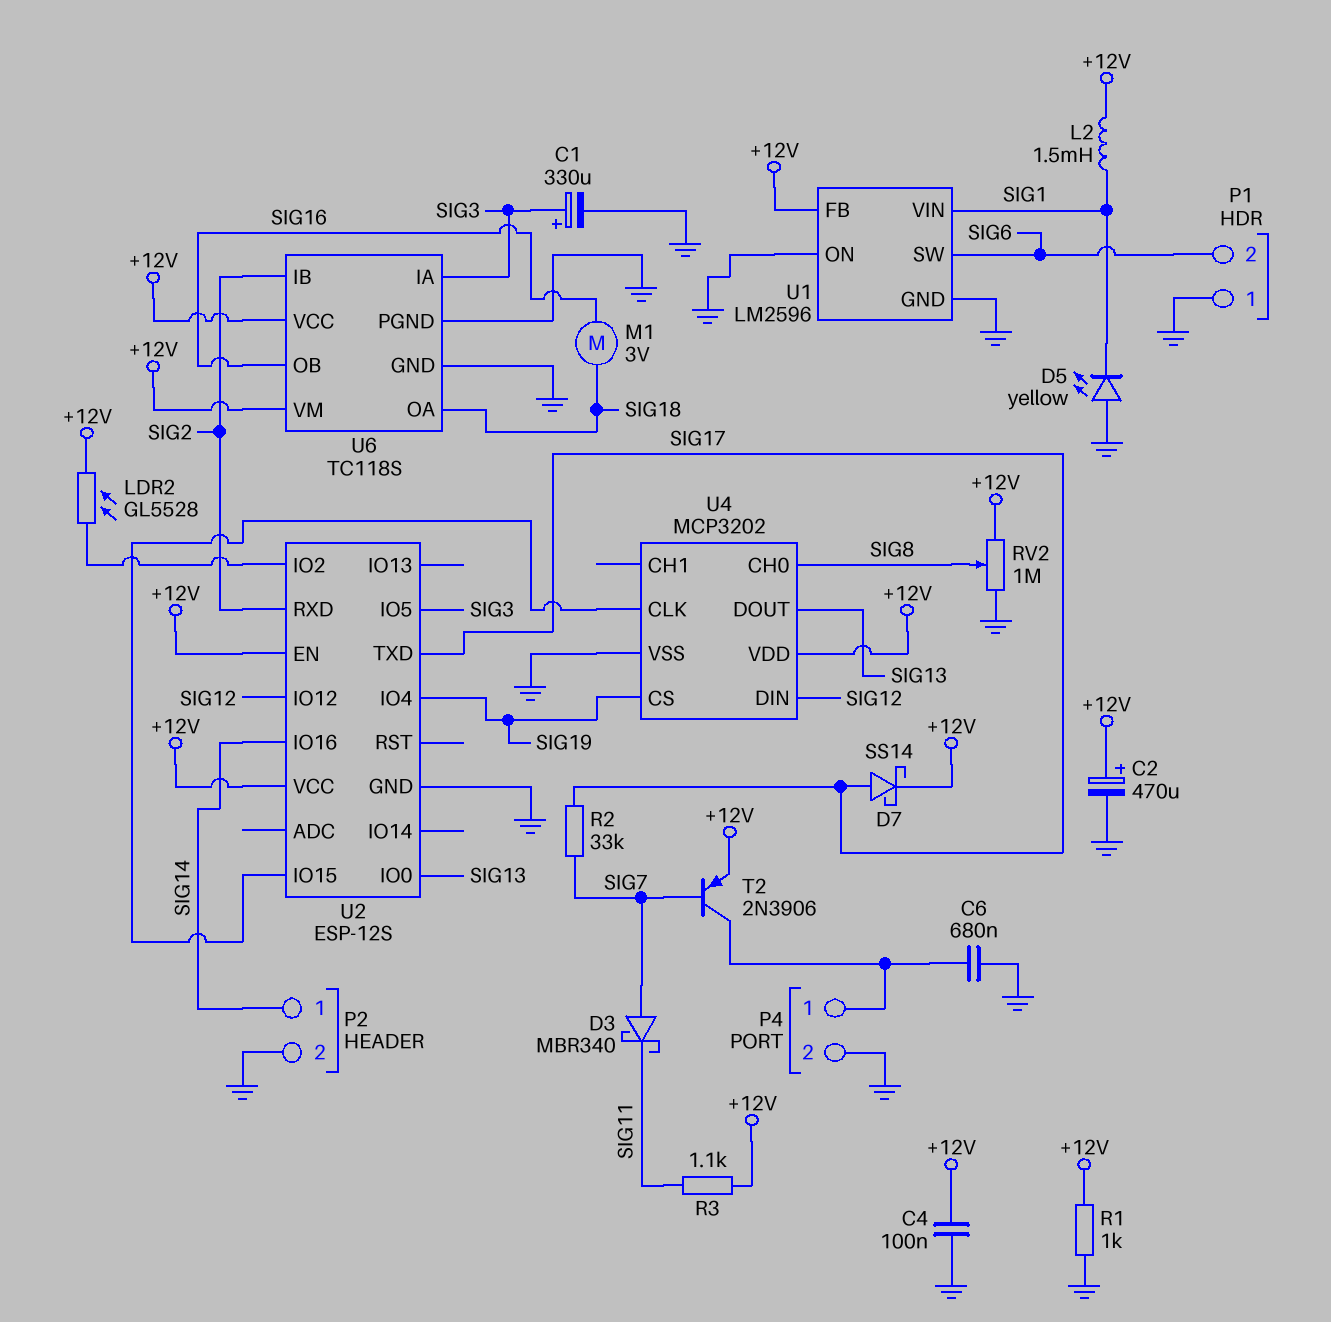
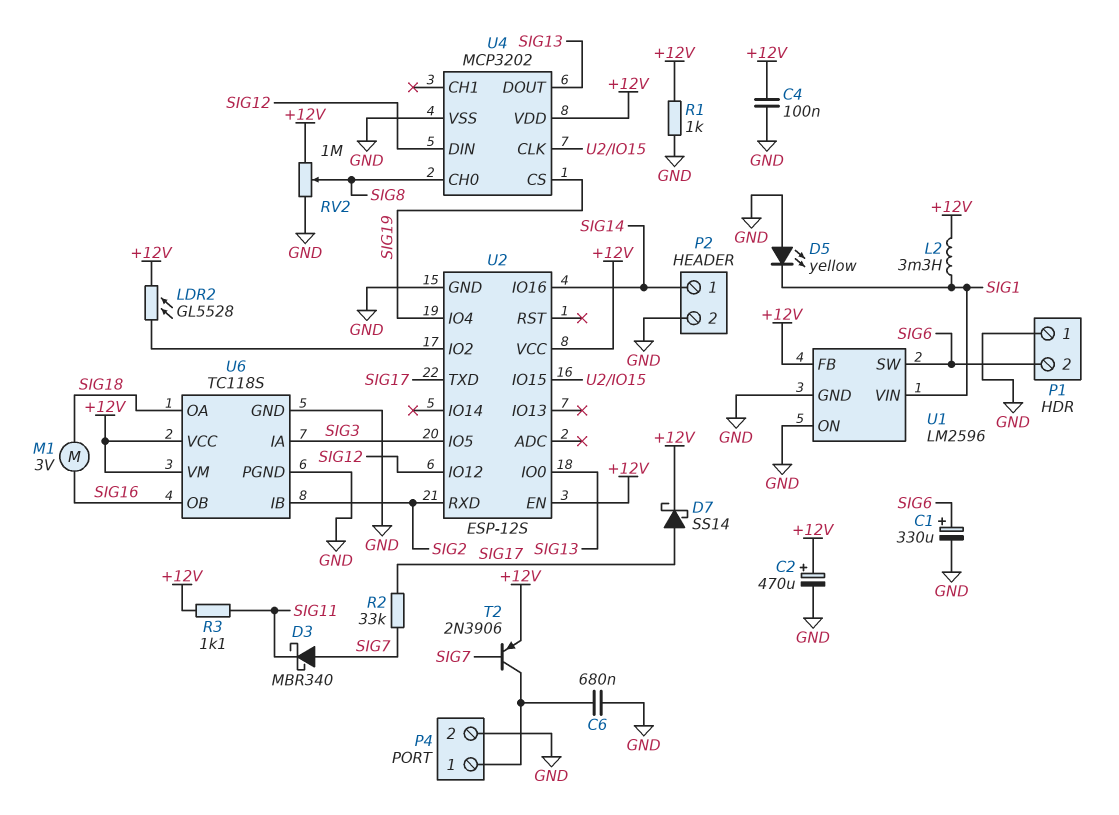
C1: 330uF (plus SIG3, minus GND) -> 330uF (plus SIG6, minus GND)
L2: 1.5mH (+12V, SIG1) -> 3.3mH (+12V, SIG1)

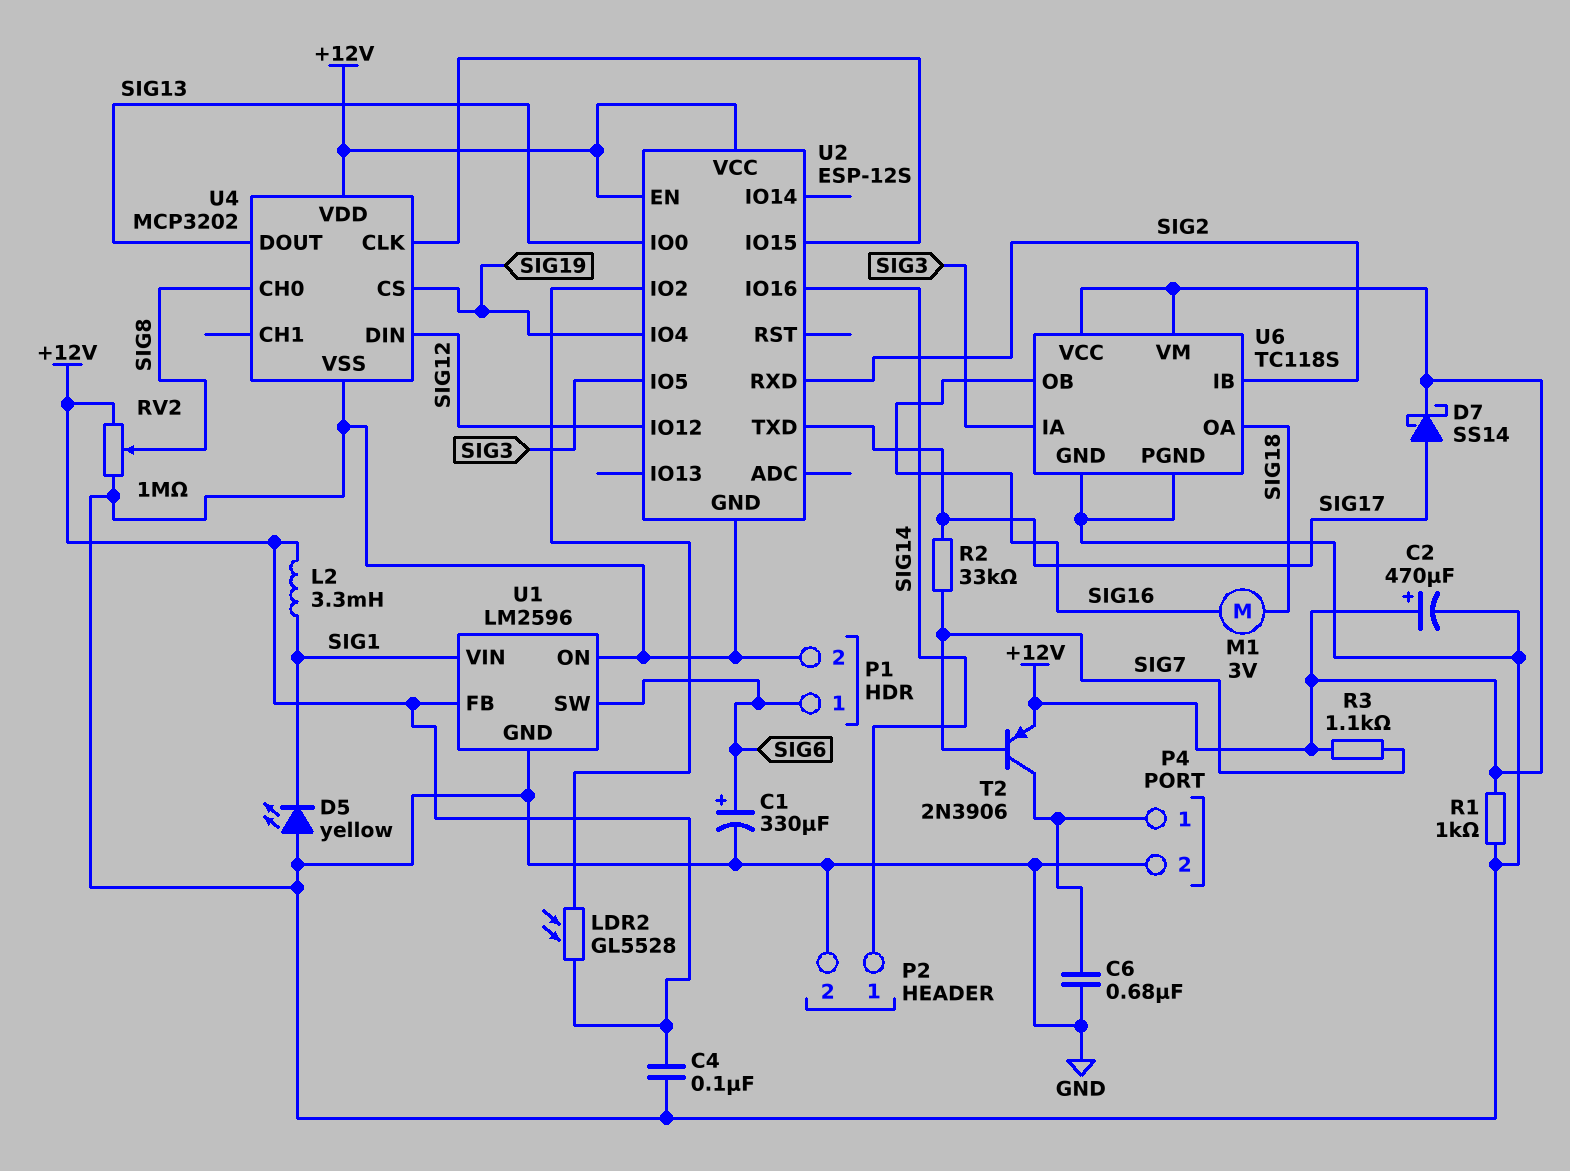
D3: schottky MBR340 (A SIG7, K SIG11) -> none
P1 pin 1: GND -> SIG6
P1 pin 2: SIG6 -> GND
R3: 1.1k (+12V, SIG11) -> 1.1k (+12V, SIG7)

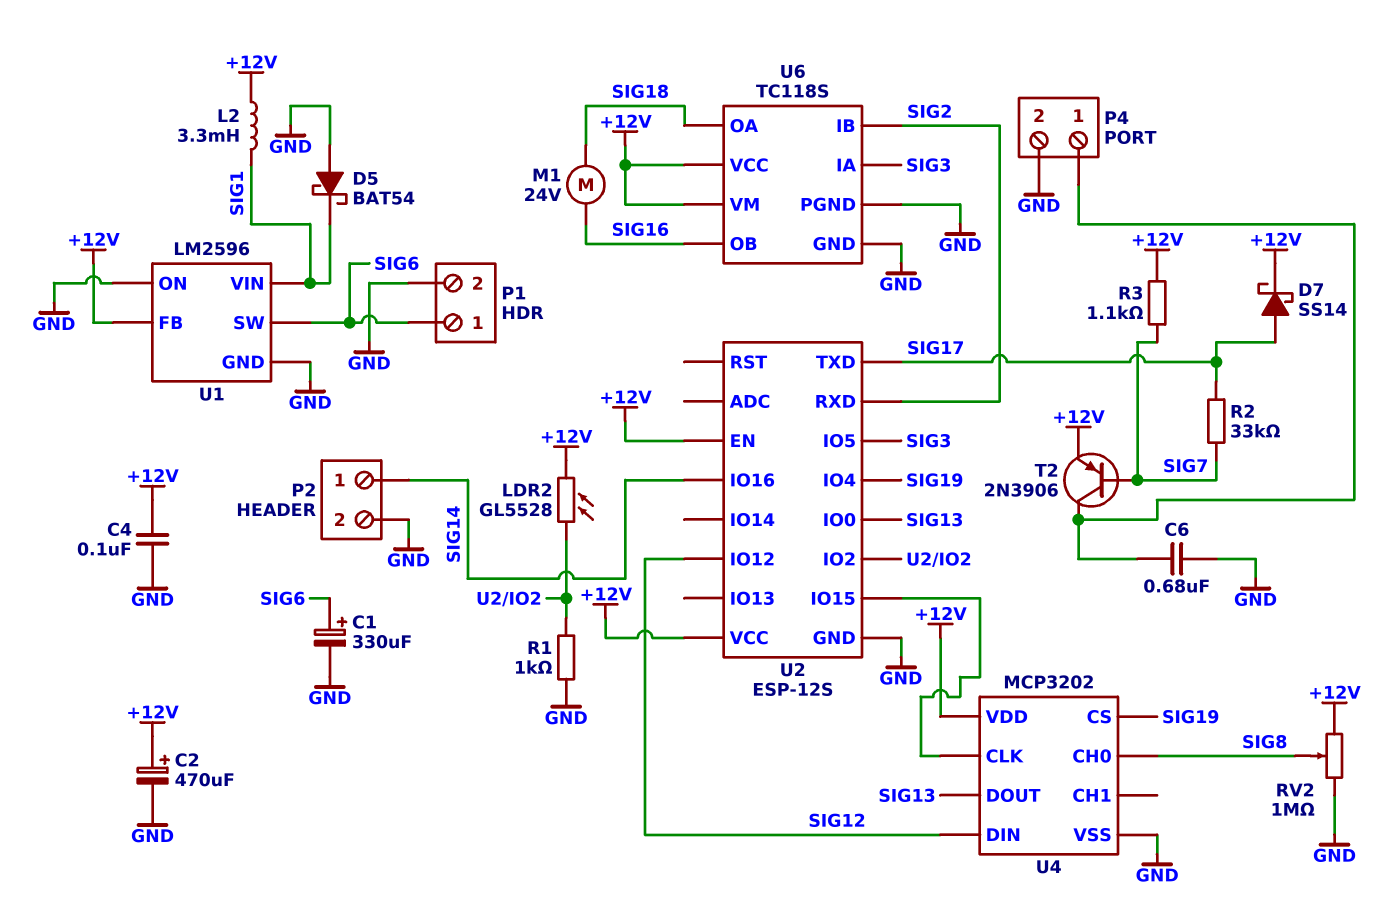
D5: LED yellow (A GND, K SIG1) -> schottky BAT54 (A GND, K SIG1)
M1: motor 3V (SIG16, SIG18) -> motor 24V (SIG16, SIG18)
R1: 1k (+12V, GND) -> 1k (GND, U2/IO2)

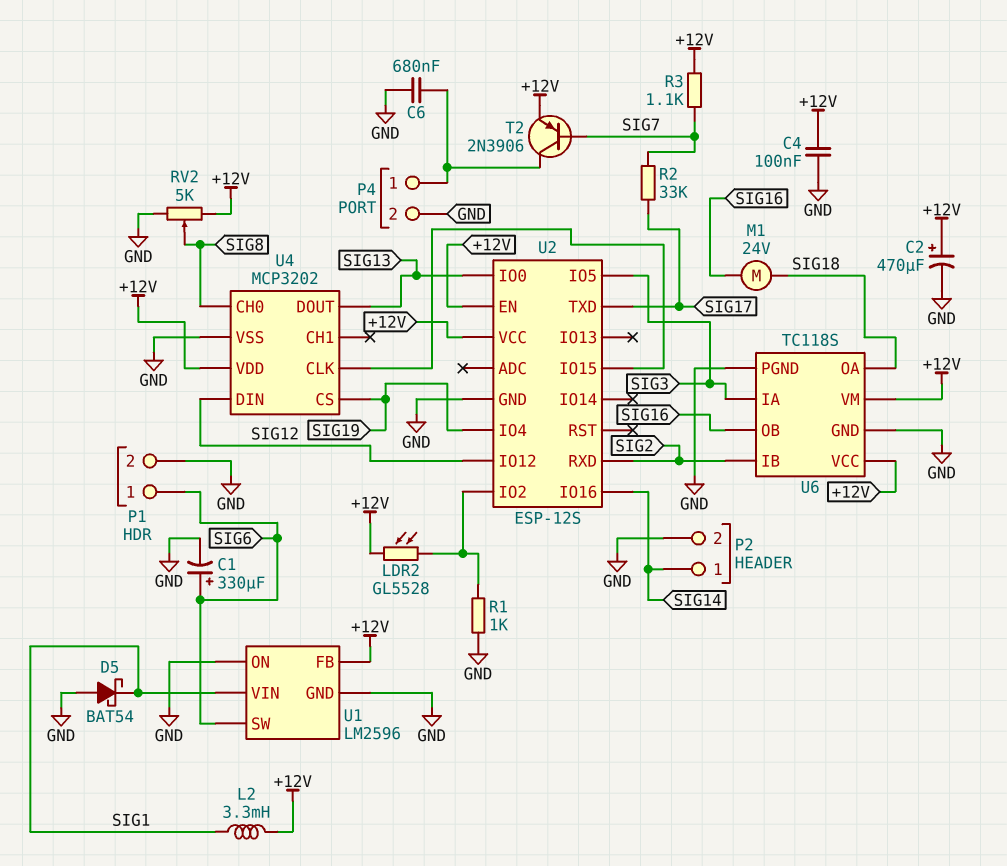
D7: schottky SS14 (A SIG17, K +12V) -> none
RV2: 1M (+12V, GND, wiper SIG8) -> 5k (+12V, GND, wiper SIG8)

